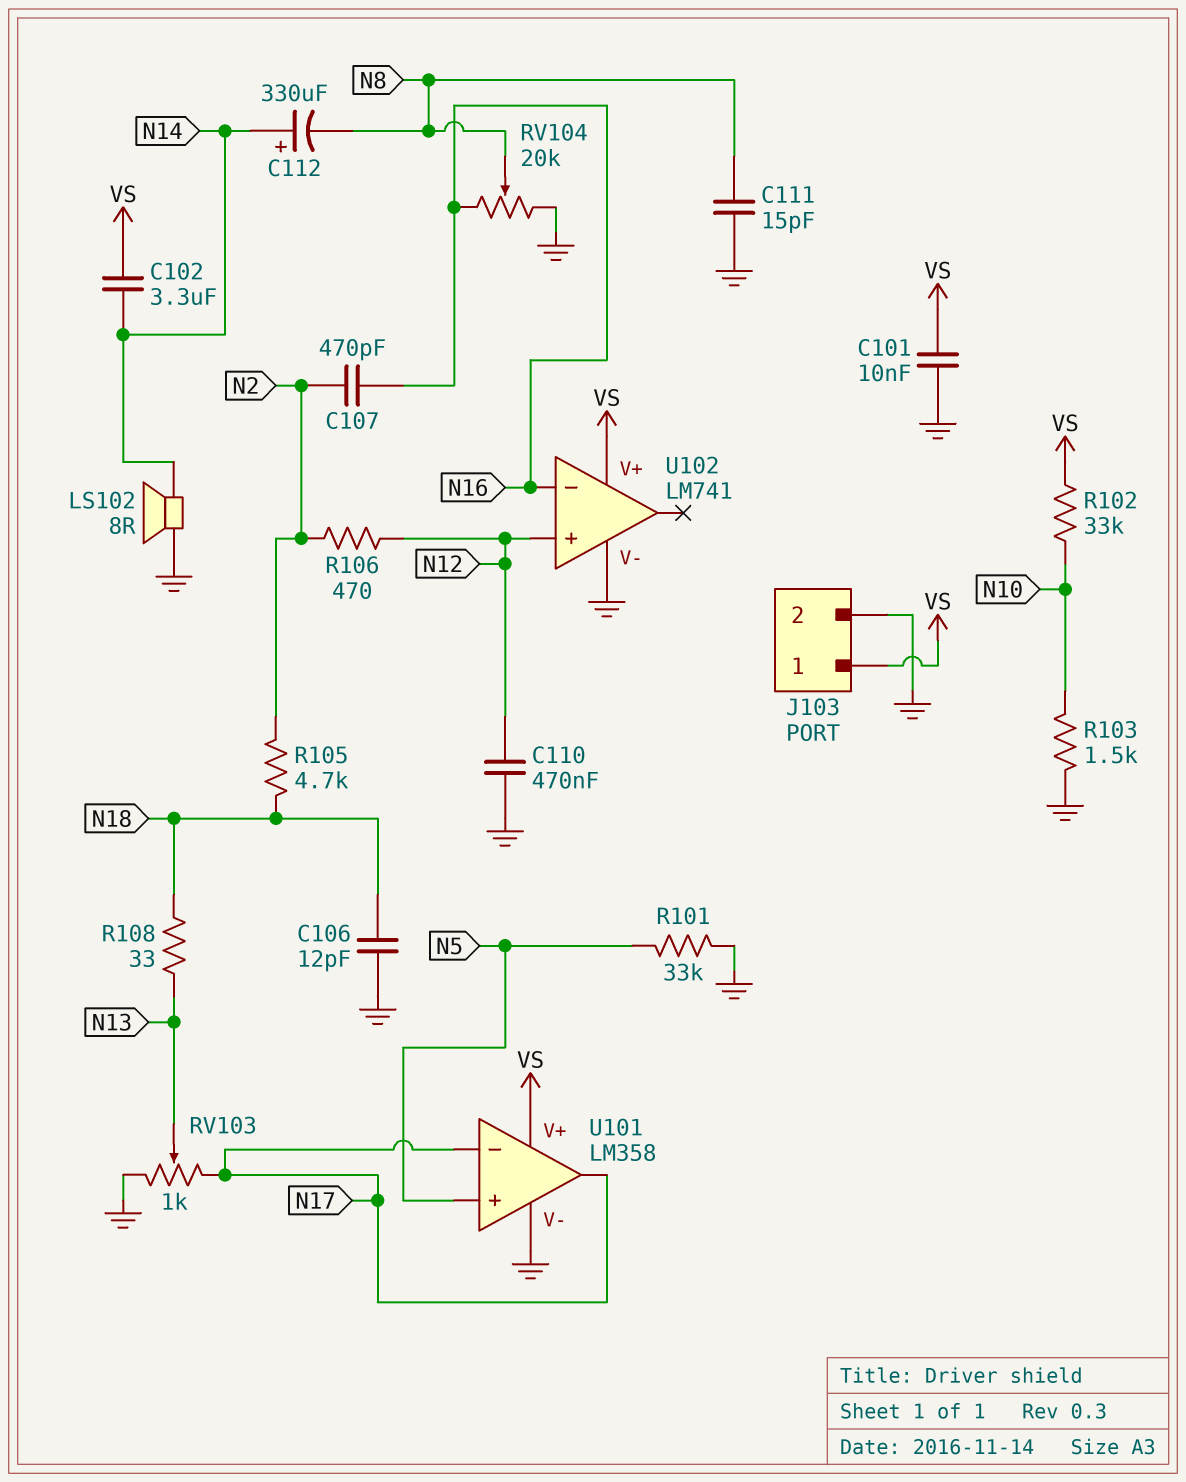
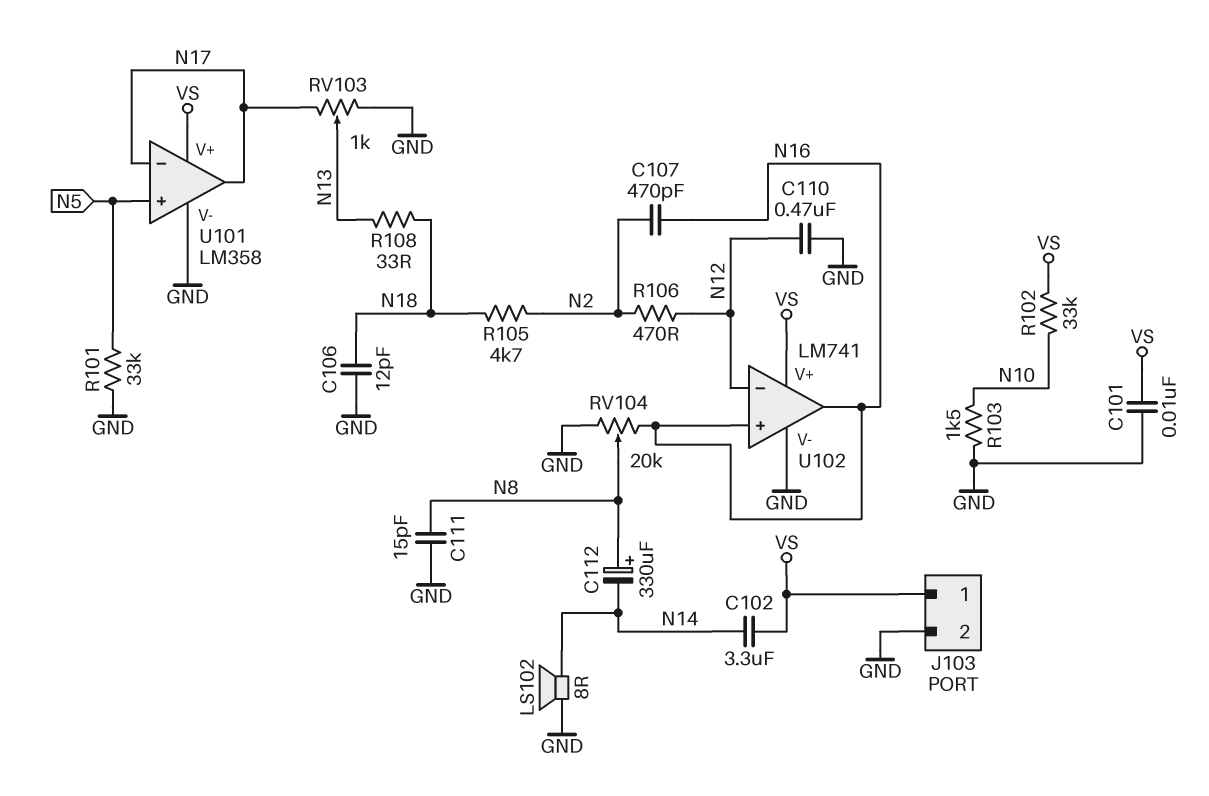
C112: 330uF (plus N14, minus N8) -> 330uF (plus N8, minus N14)
U102 pin in+: N12 -> N16
U102 pin in-: N16 -> N12
U102 pin out: none -> N16

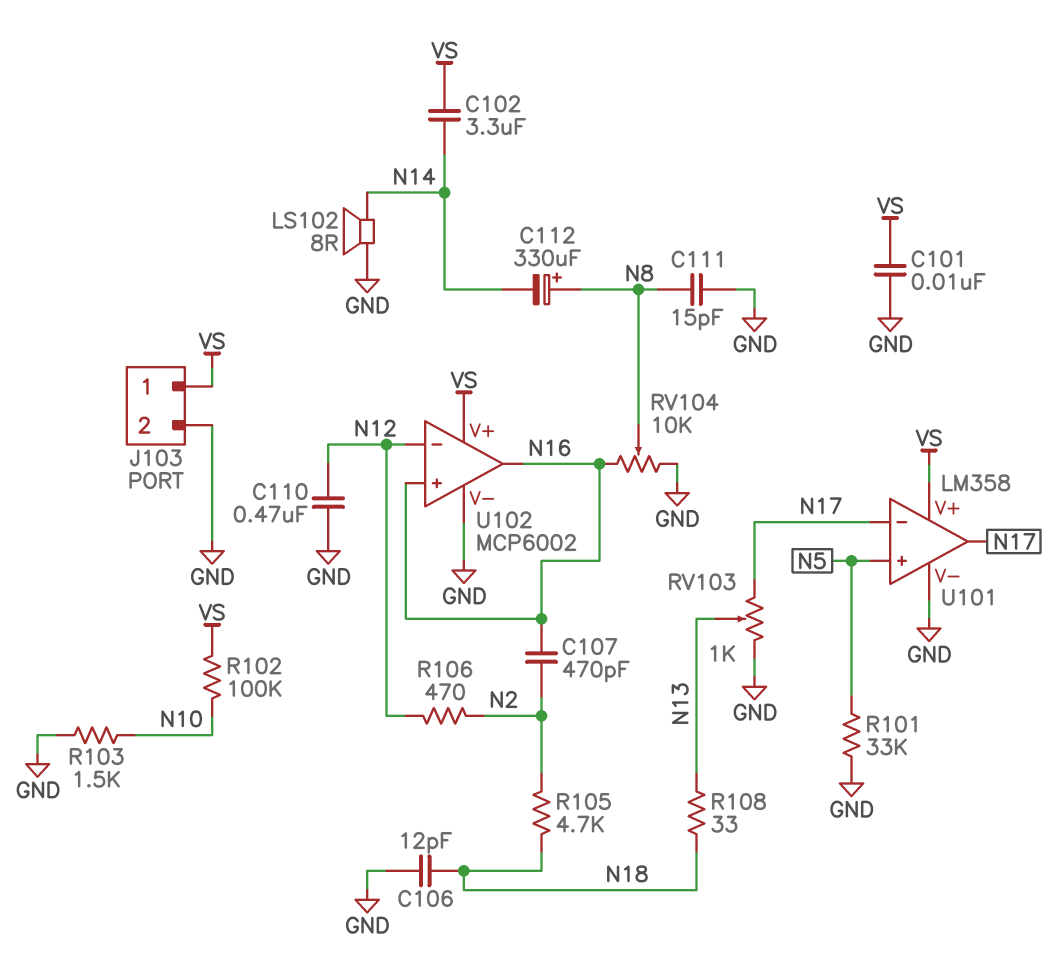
R102: 33k (N10, VS) -> 100k (N10, VS)
RV104: 20k (GND, N16, wiper N8) -> 10k (GND, N16, wiper N8)
U102: LM741 -> MCP6002

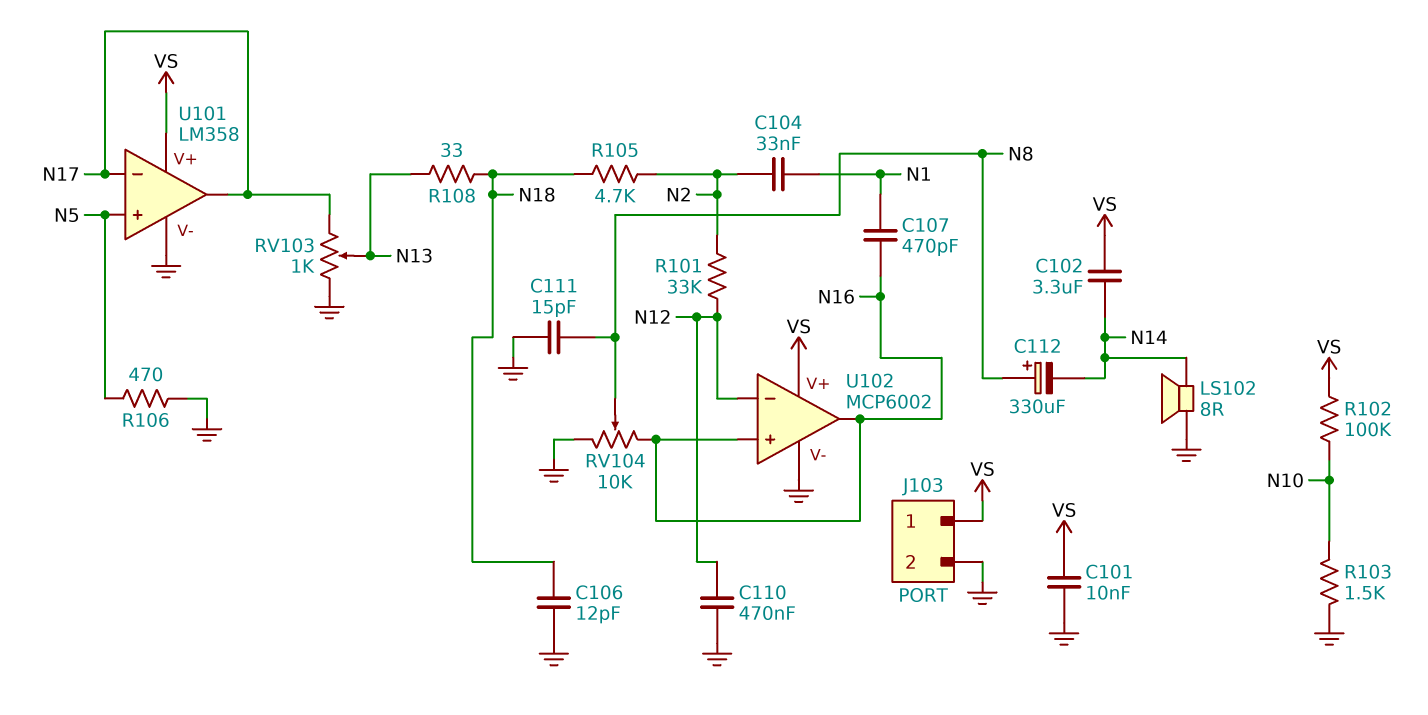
C104: none -> 33nF (N1, N2)
C107: 470pF (N2, N16) -> 470pF (N1, N16)
R101: 33k (GND, N5) -> 33k (N2, N12)
R106: 470 (N2, N12) -> 470 (GND, N5)

